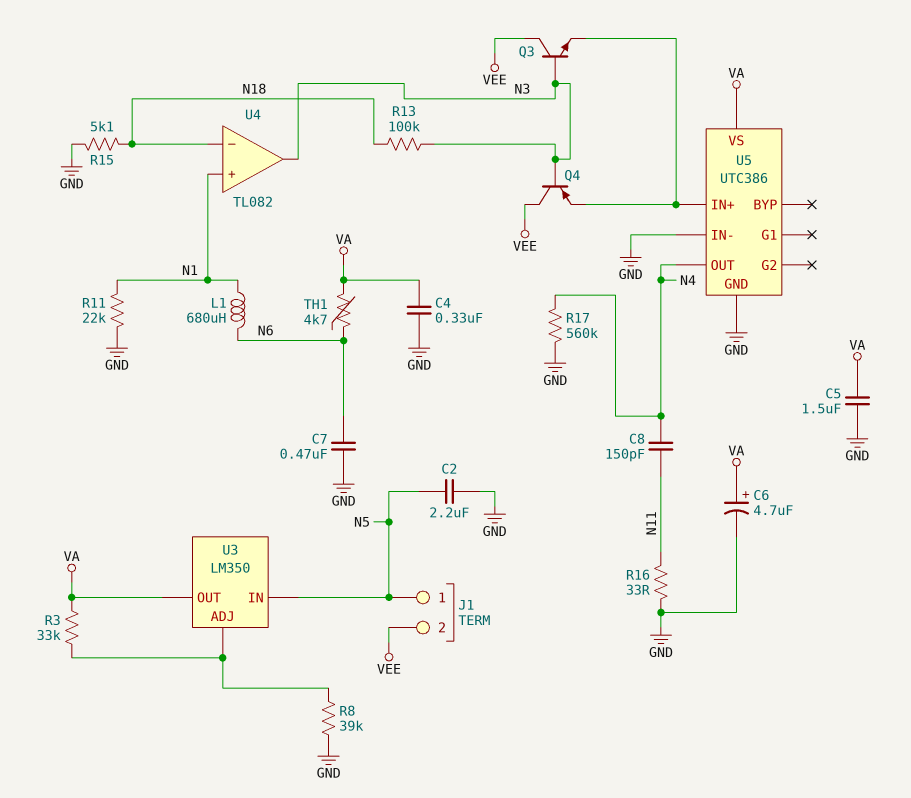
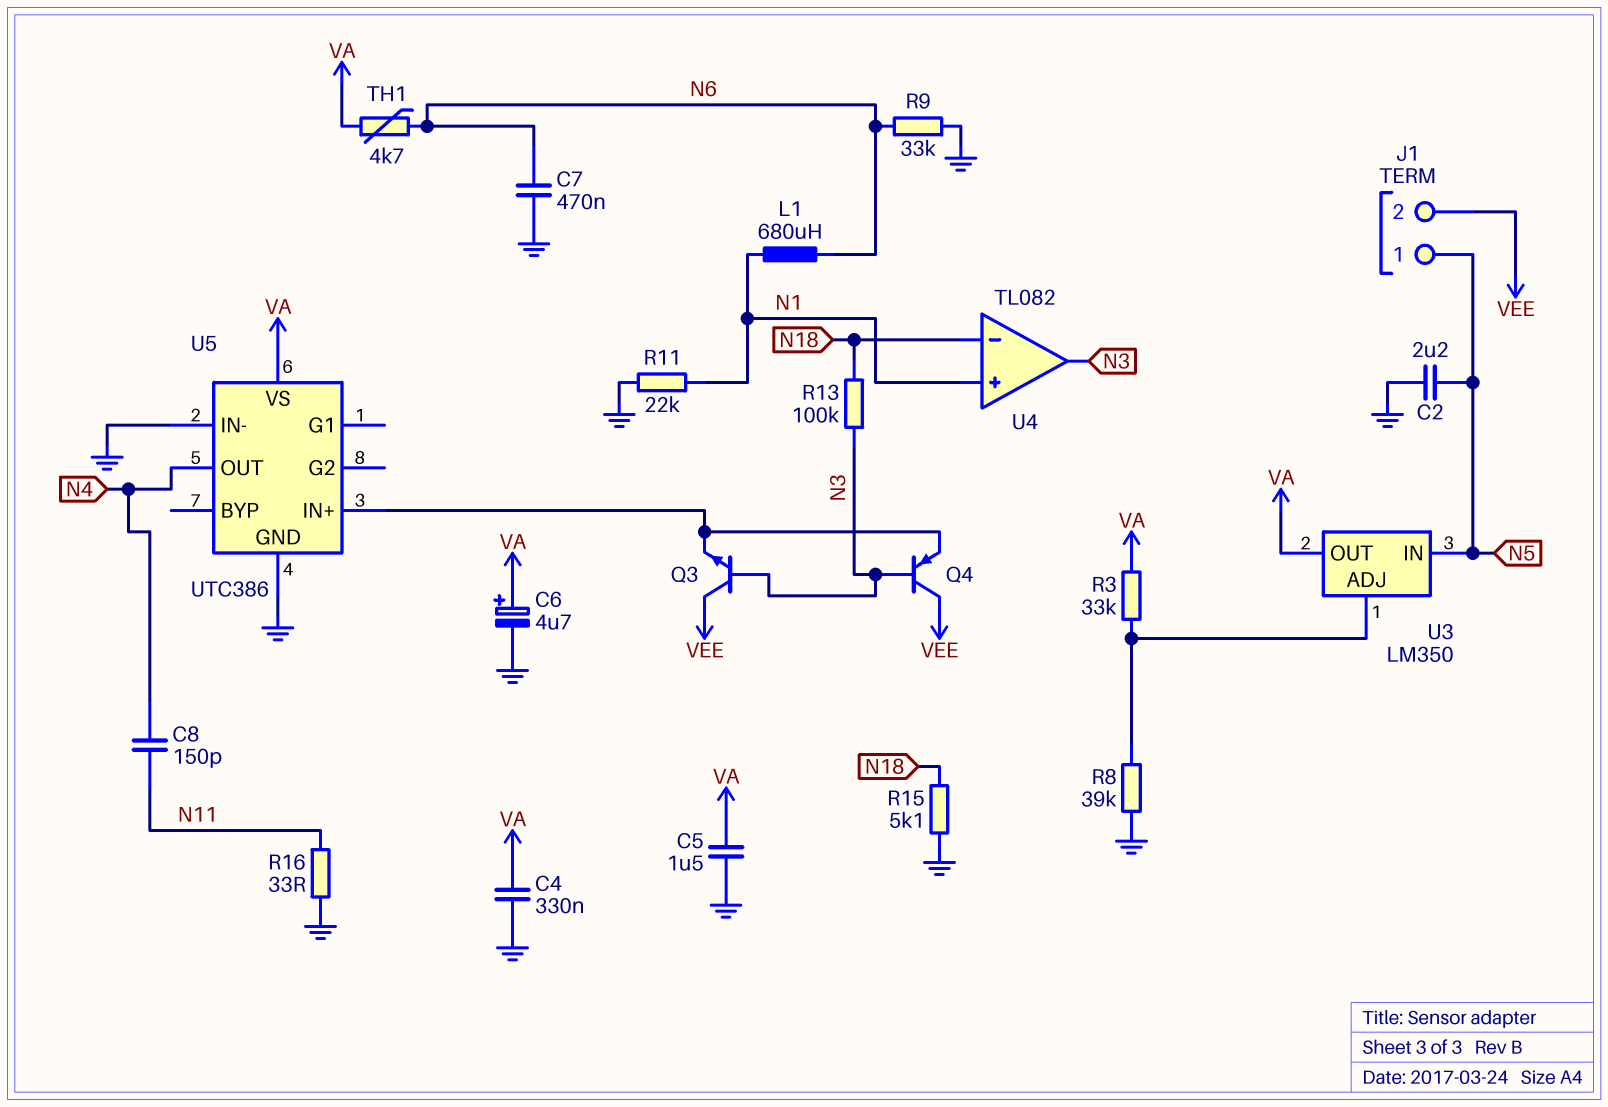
R9: none -> 33k (GND, N6)
R17: 560k (GND, N4) -> none

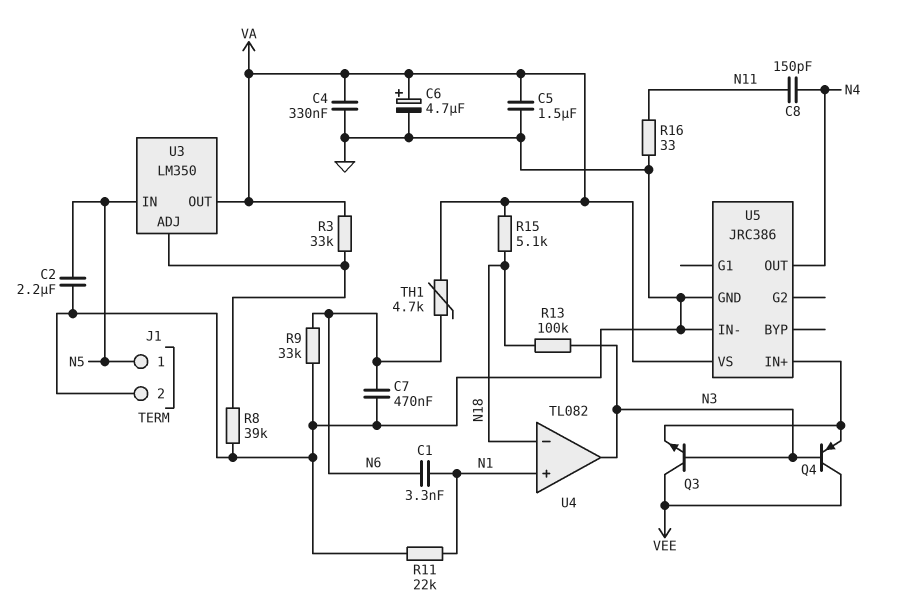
C1: none -> 3.3nF (N1, N6)
J1 pin 2: VEE -> GND
L1: 680uH (N1, N6) -> none
R15: 5.1k (GND, N18) -> 5.1k (N18, VA)
U5: UTC386 -> JRC386

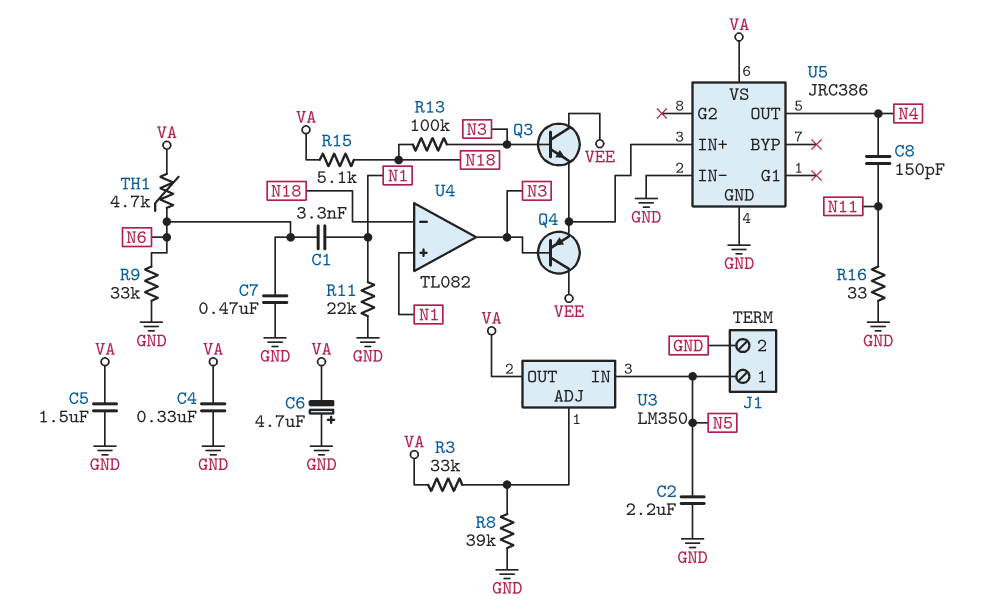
C6: 4.7uF (plus VA, minus GND) -> 4.7uF (plus GND, minus VA)

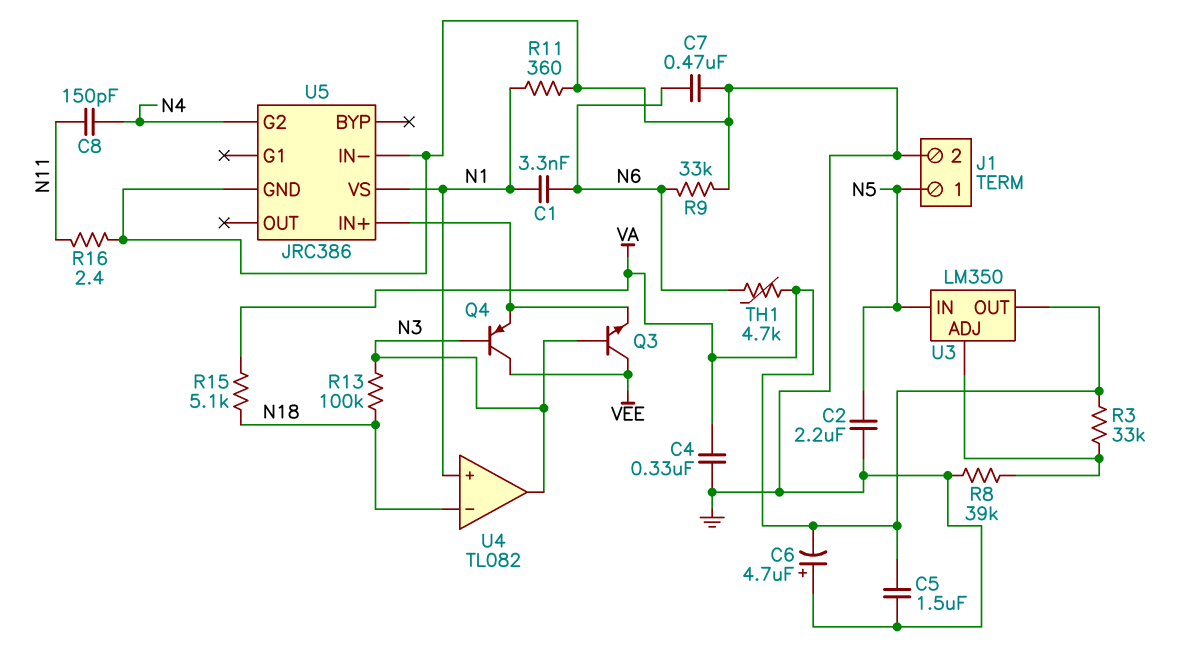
R11: 22k (GND, N1) -> 360 (GND, N1)
R16: 33 (GND, N11) -> 2.4 (GND, N11)
U5 pin G2: none -> N4
U5 pin OUT: N4 -> none
U5 pin VS: VA -> N1

